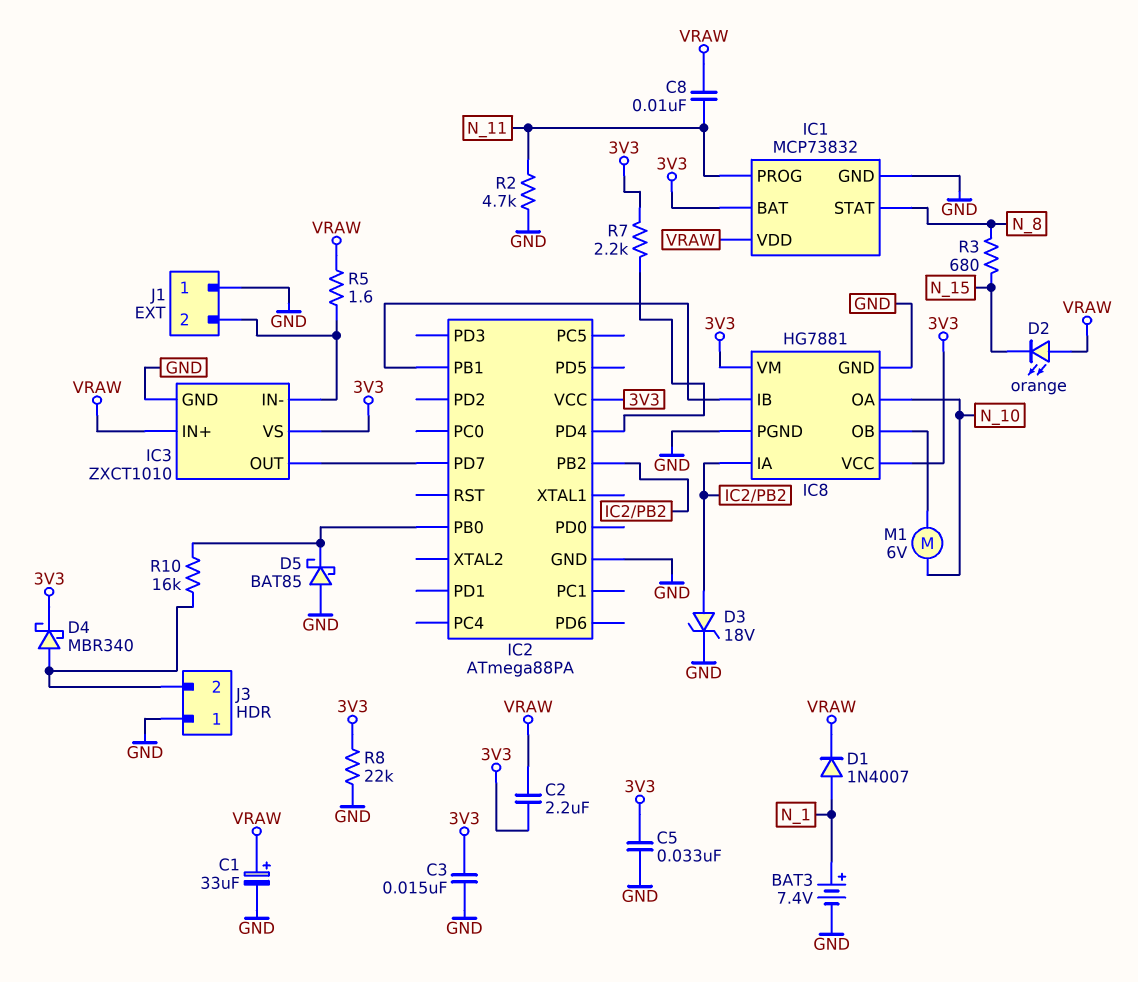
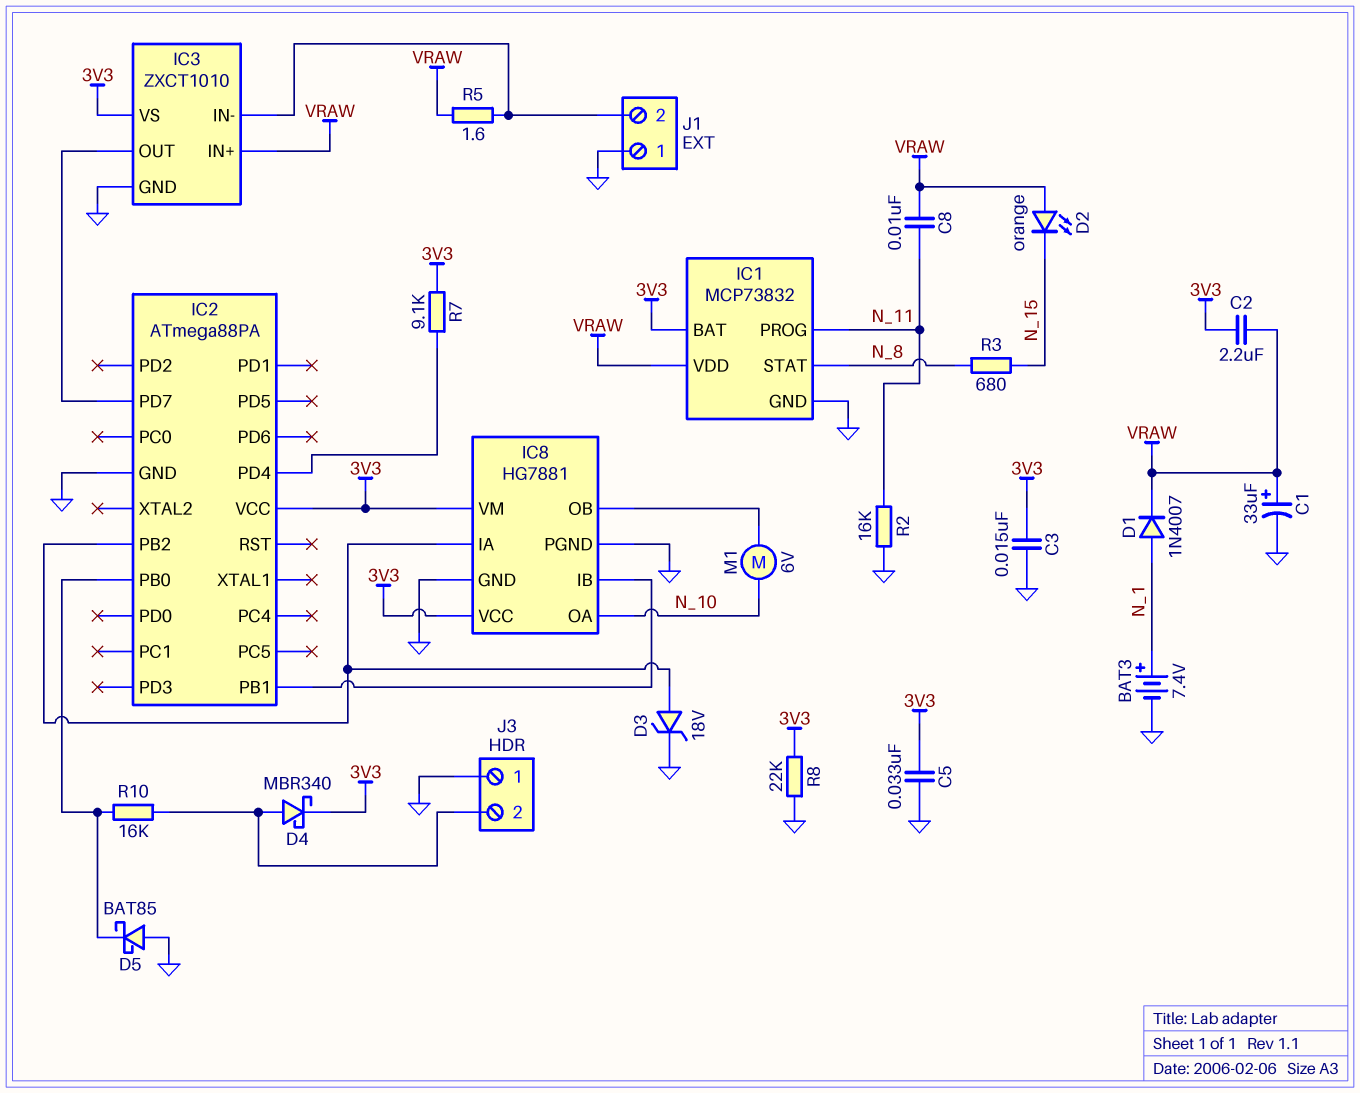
R2: 4.7k (GND, N_11) -> 16k (GND, N_11)
R7: 2.2k (3V3, IC2/PD4) -> 9.1k (3V3, IC2/PD4)

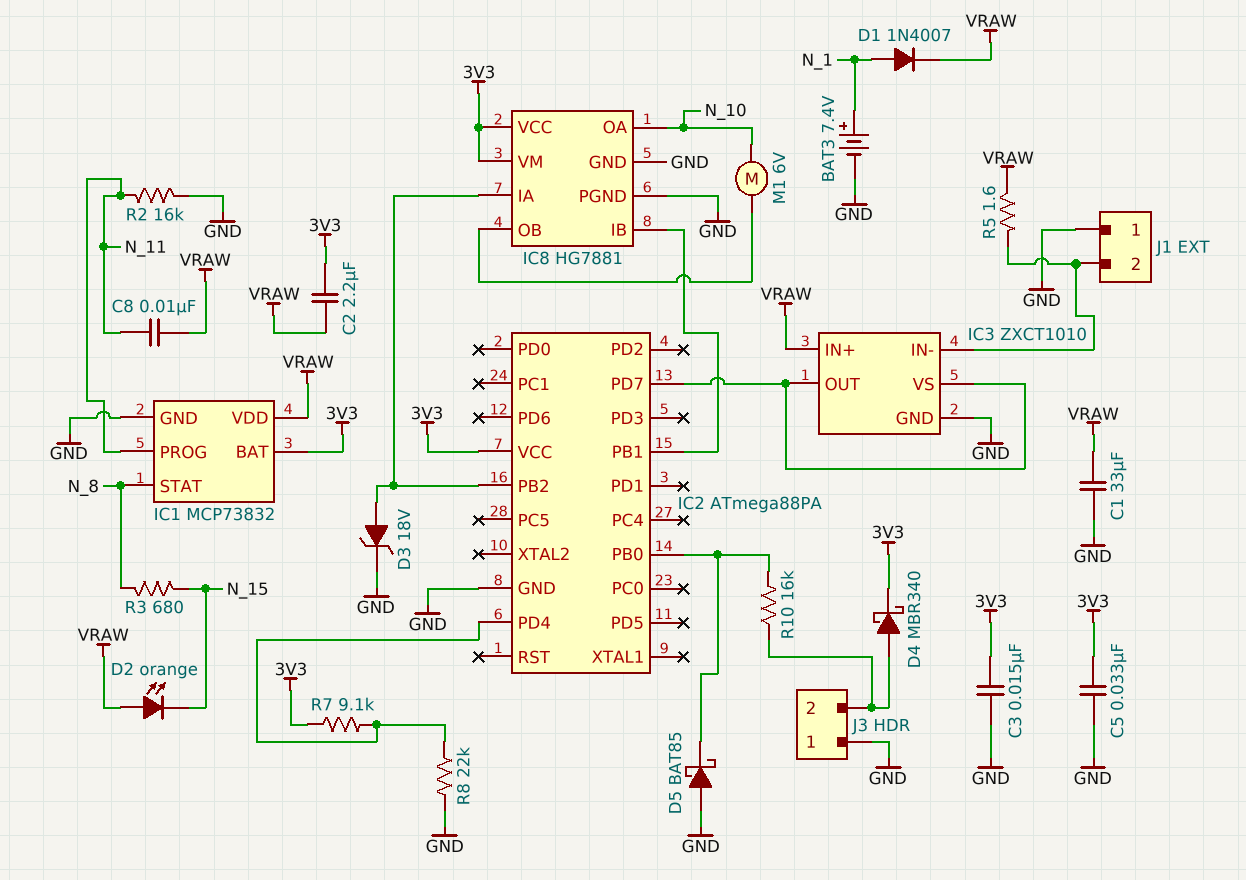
C1: 33uF (plus VRAW, minus GND) -> 33uF (GND, VRAW)
IC3 pin VS: 3V3 -> IC2/PD7
R8: 22k (3V3, GND) -> 22k (GND, IC2/PD4)

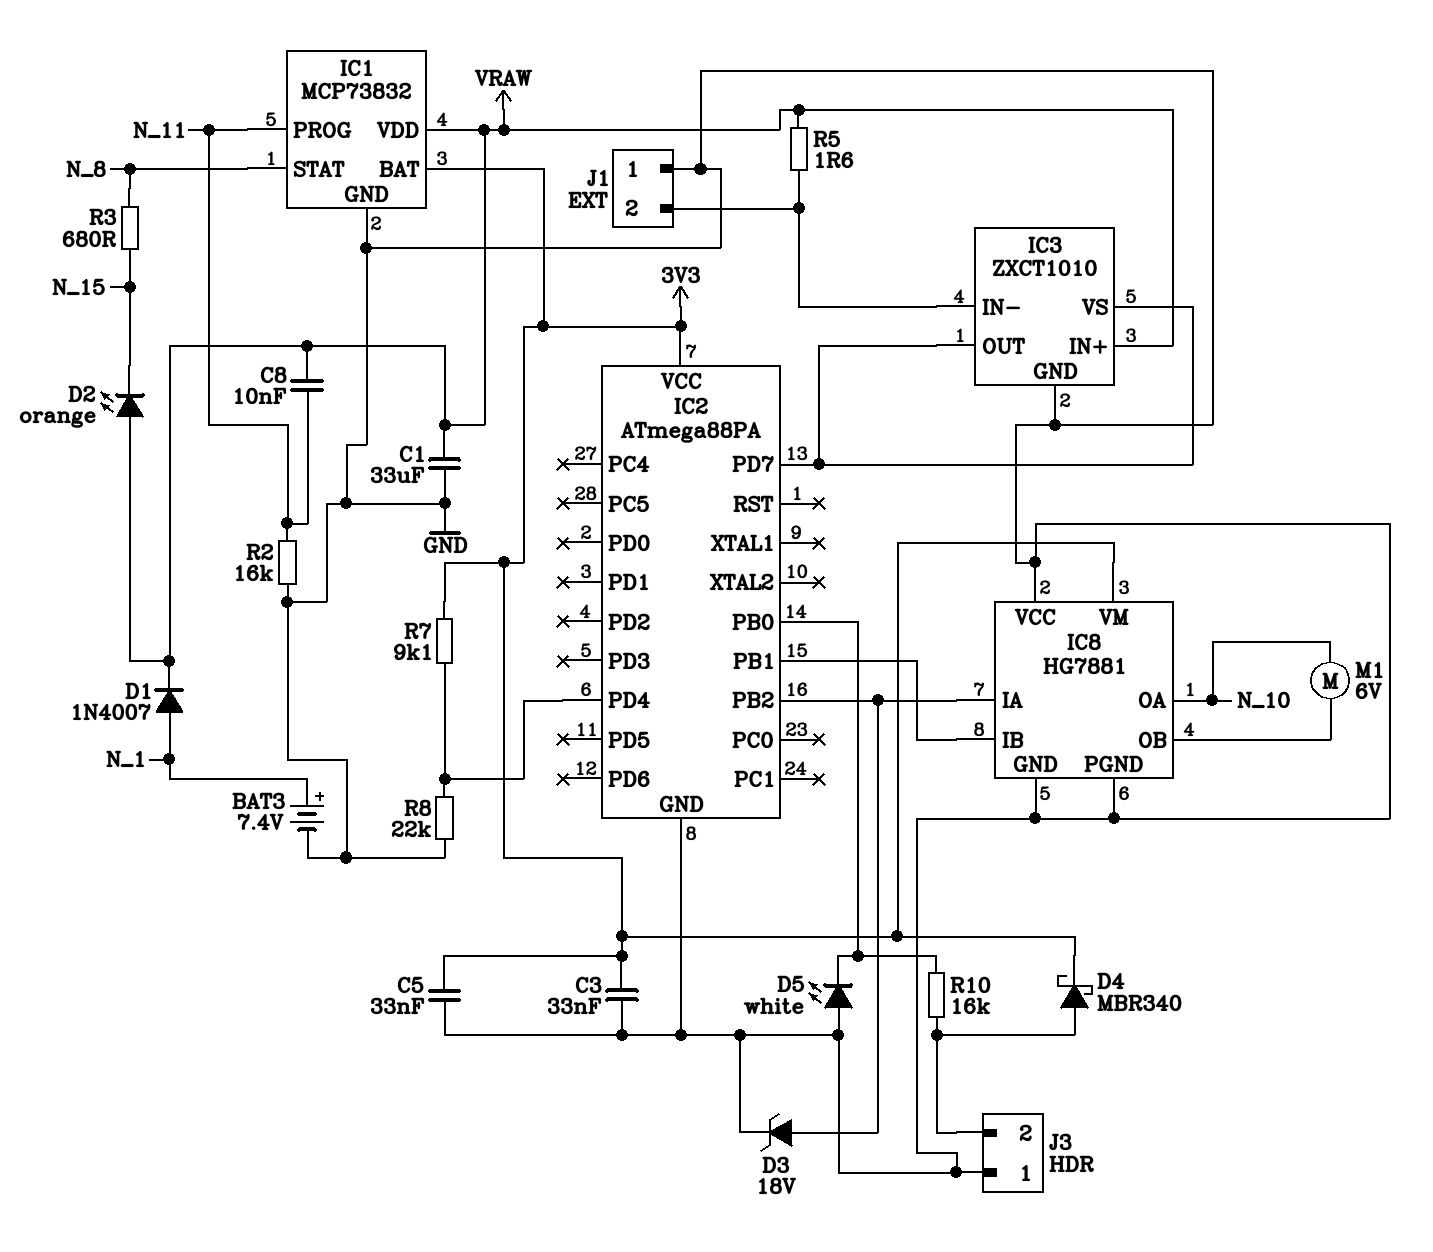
C2: 2.2uF (3V3, VRAW) -> none
C3: 15nF (3V3, GND) -> 33nF (3V3, GND)
D5: schottky BAT85 (A GND, K IC2/PB0) -> LED white (A GND, K IC2/PB0)
IC8 pin VCC: 3V3 -> GND

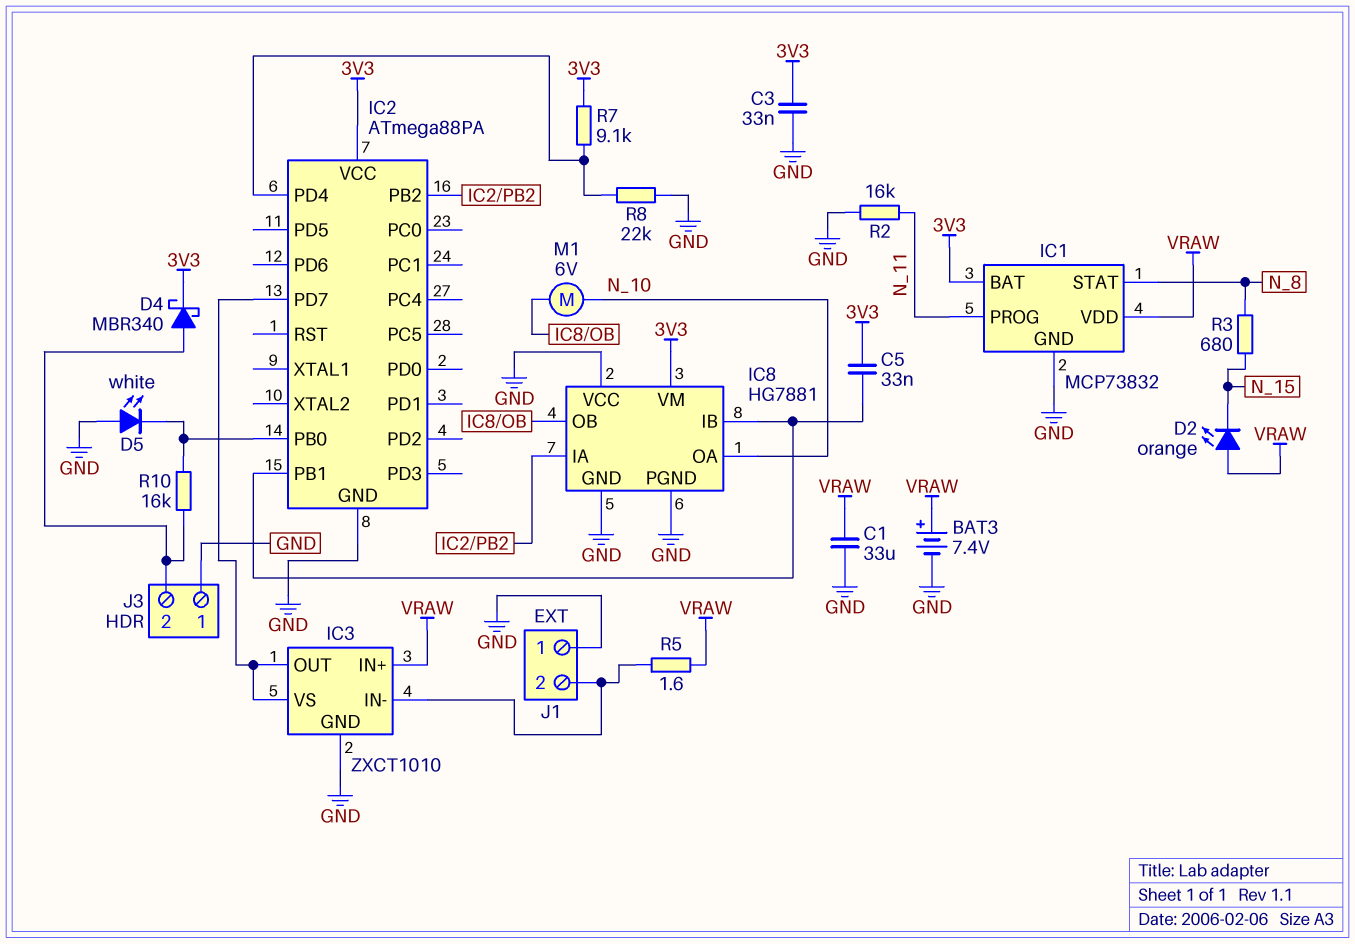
BAT3: 7.4V (plus N_1, minus GND) -> 7.4V (plus VRAW, minus GND)
C5: 33nF (3V3, GND) -> 33nF (3V3, IC2/PB1)
C8: 10nF (N_11, VRAW) -> none
D1: diode 1N4007 (A N_1, K VRAW) -> none
D3: zener 18V (A IC2/PB2, K GND) -> none

